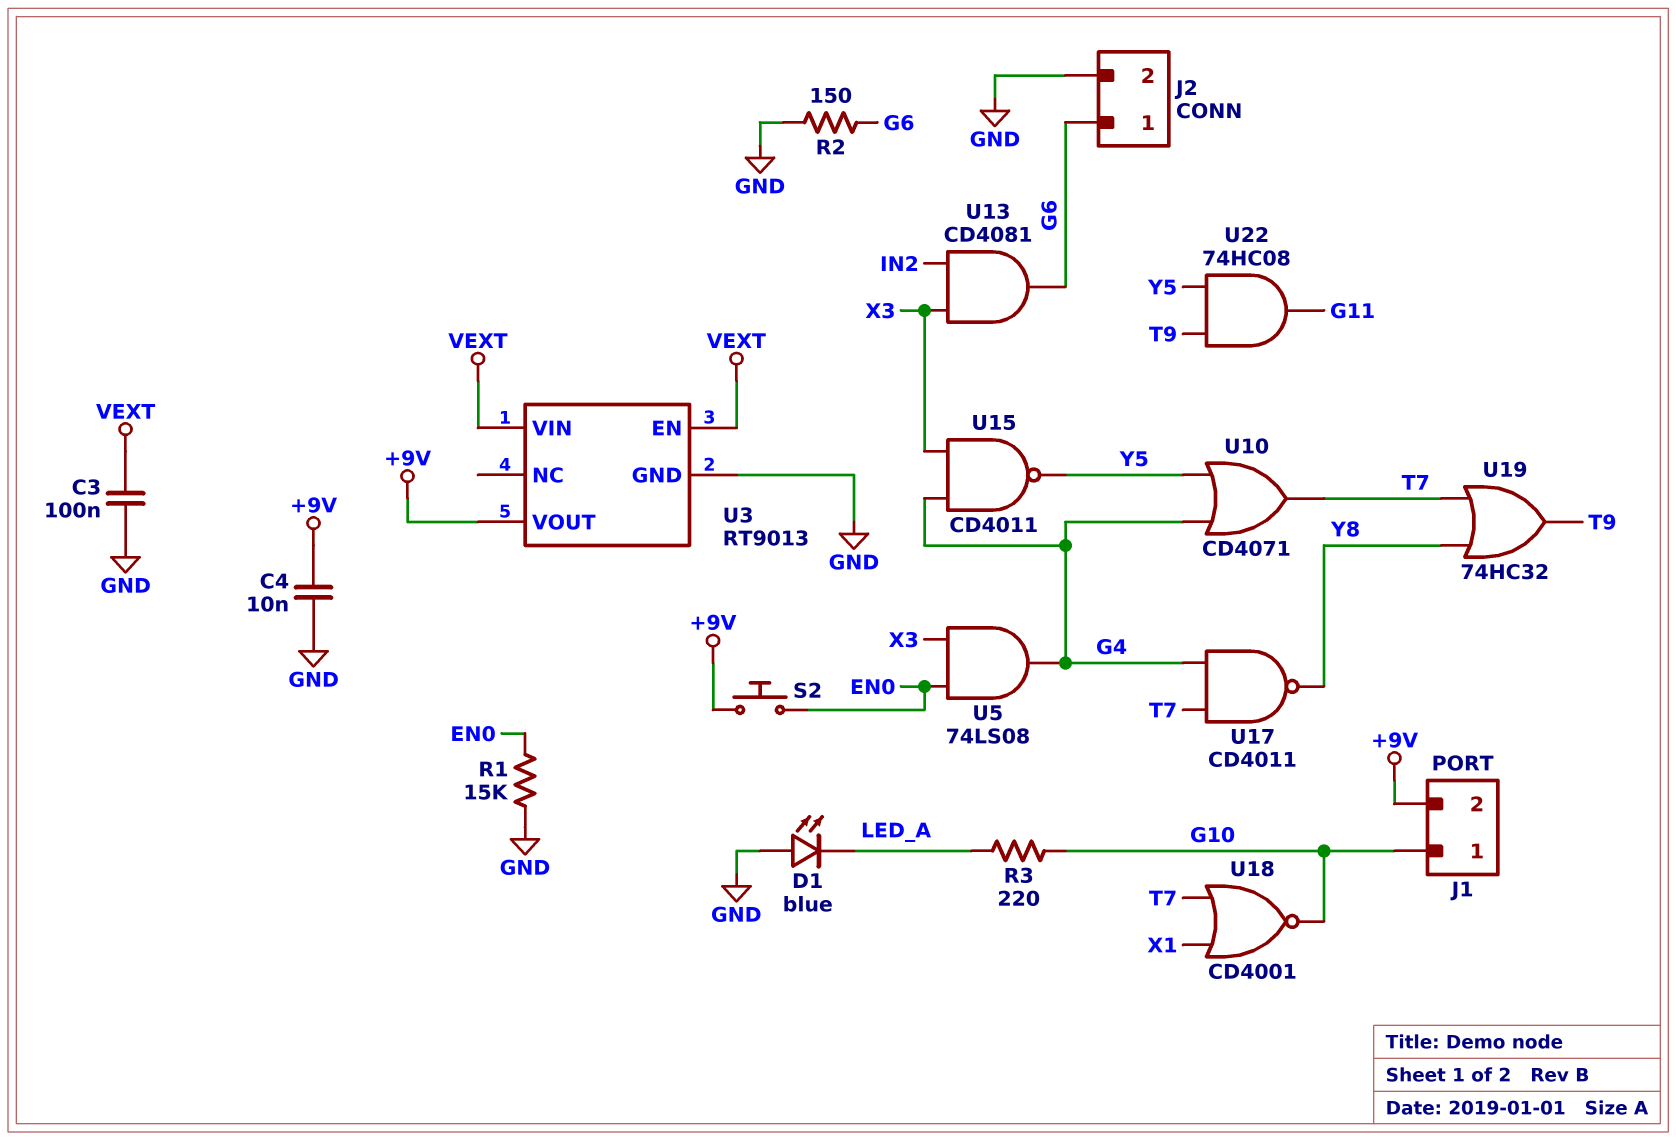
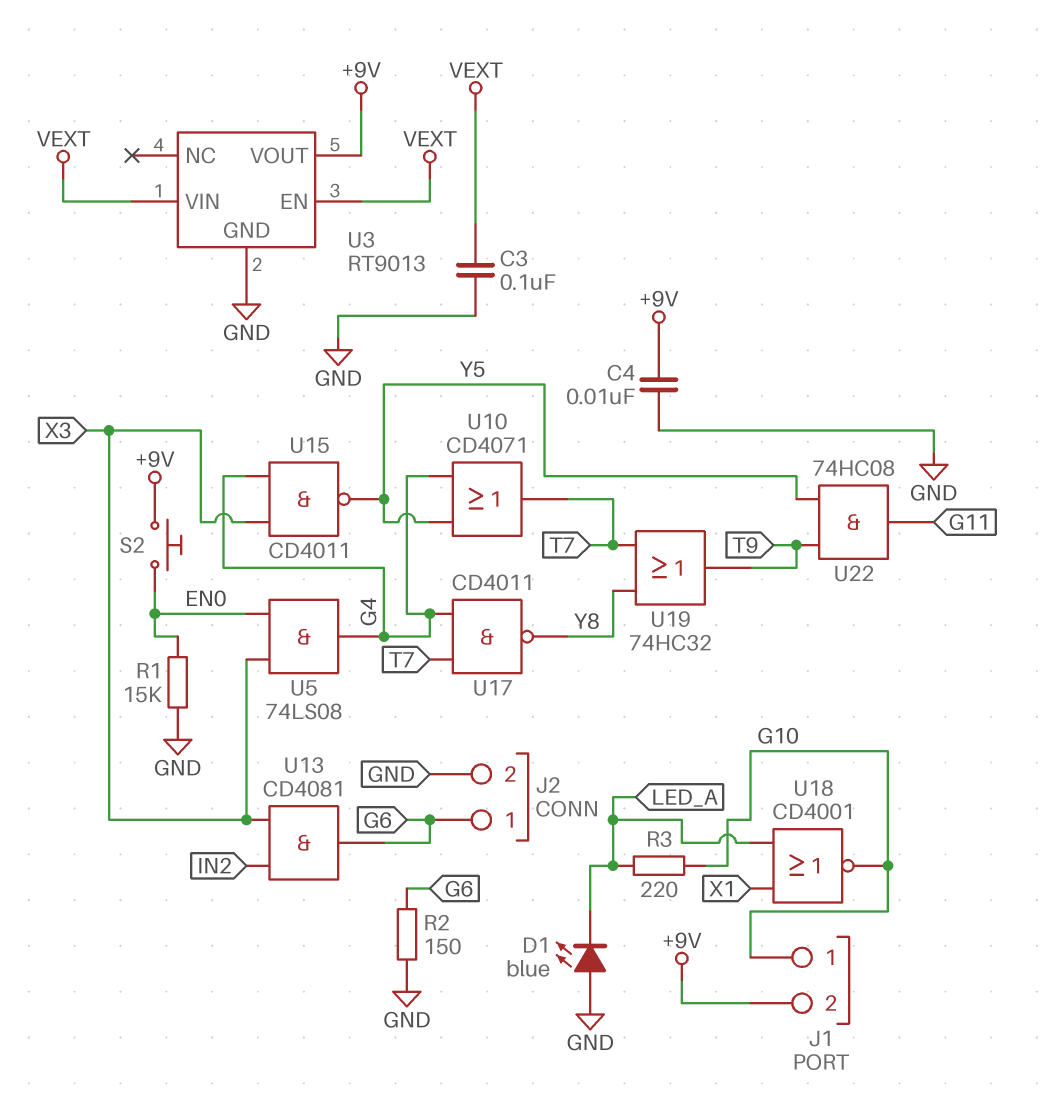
U18: NOR CD4001 (in T7, in X1, out G10) -> NOR CD4001 (in LED_A, in X1, out G10)

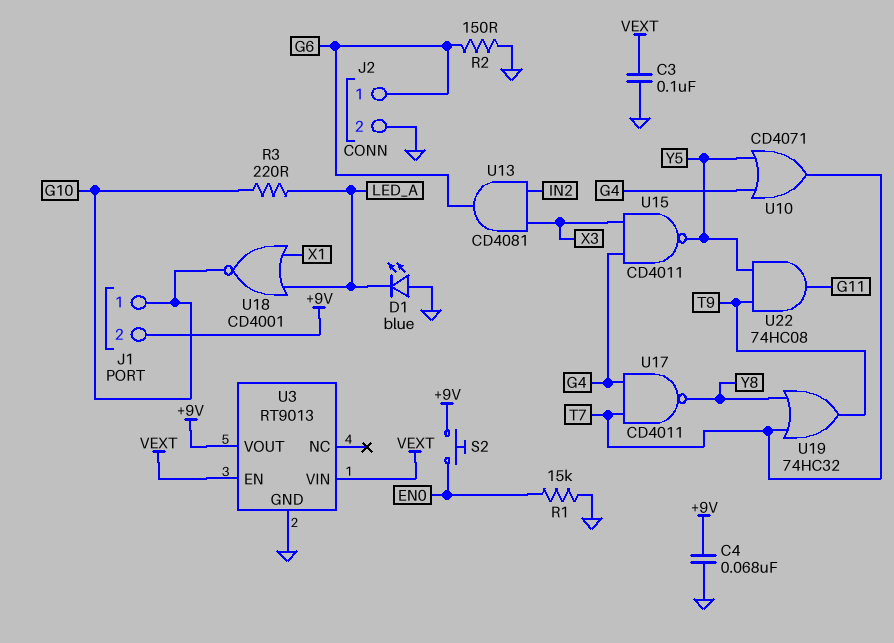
C4: 10nF (+9V, GND) -> 68nF (+9V, GND)
U5: AND 74LS08 (in EN0, in X3, out G4) -> none

